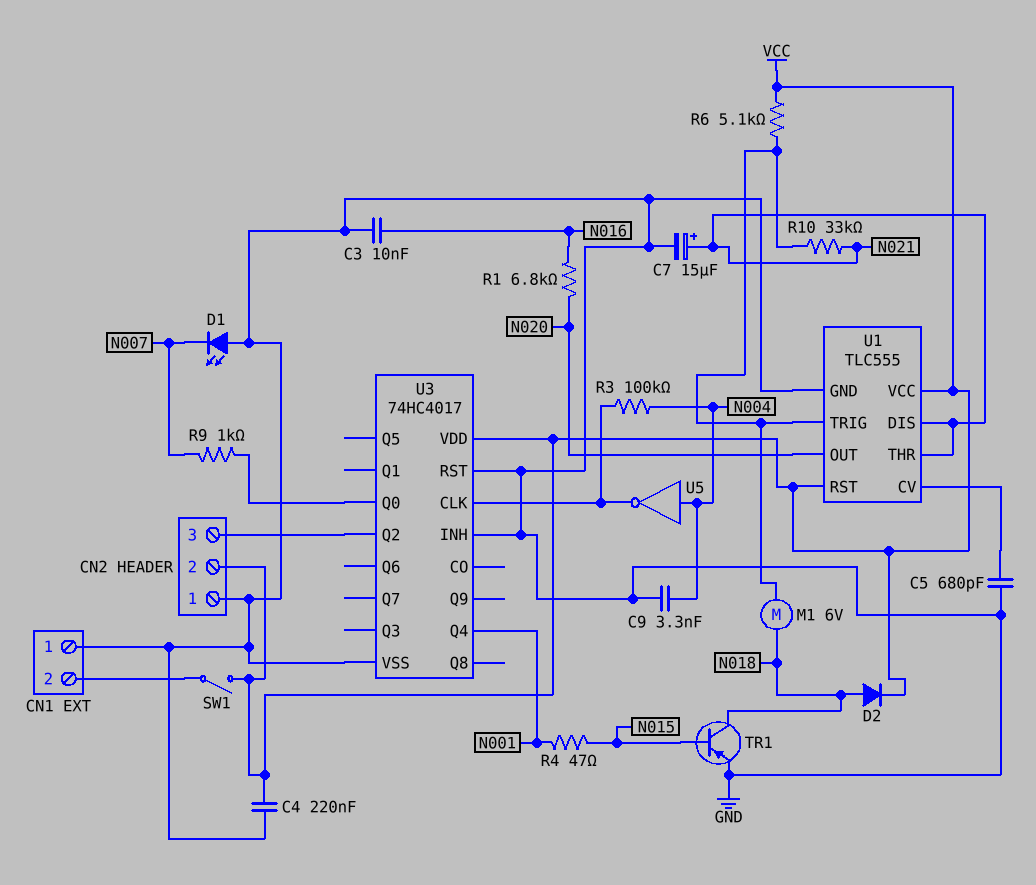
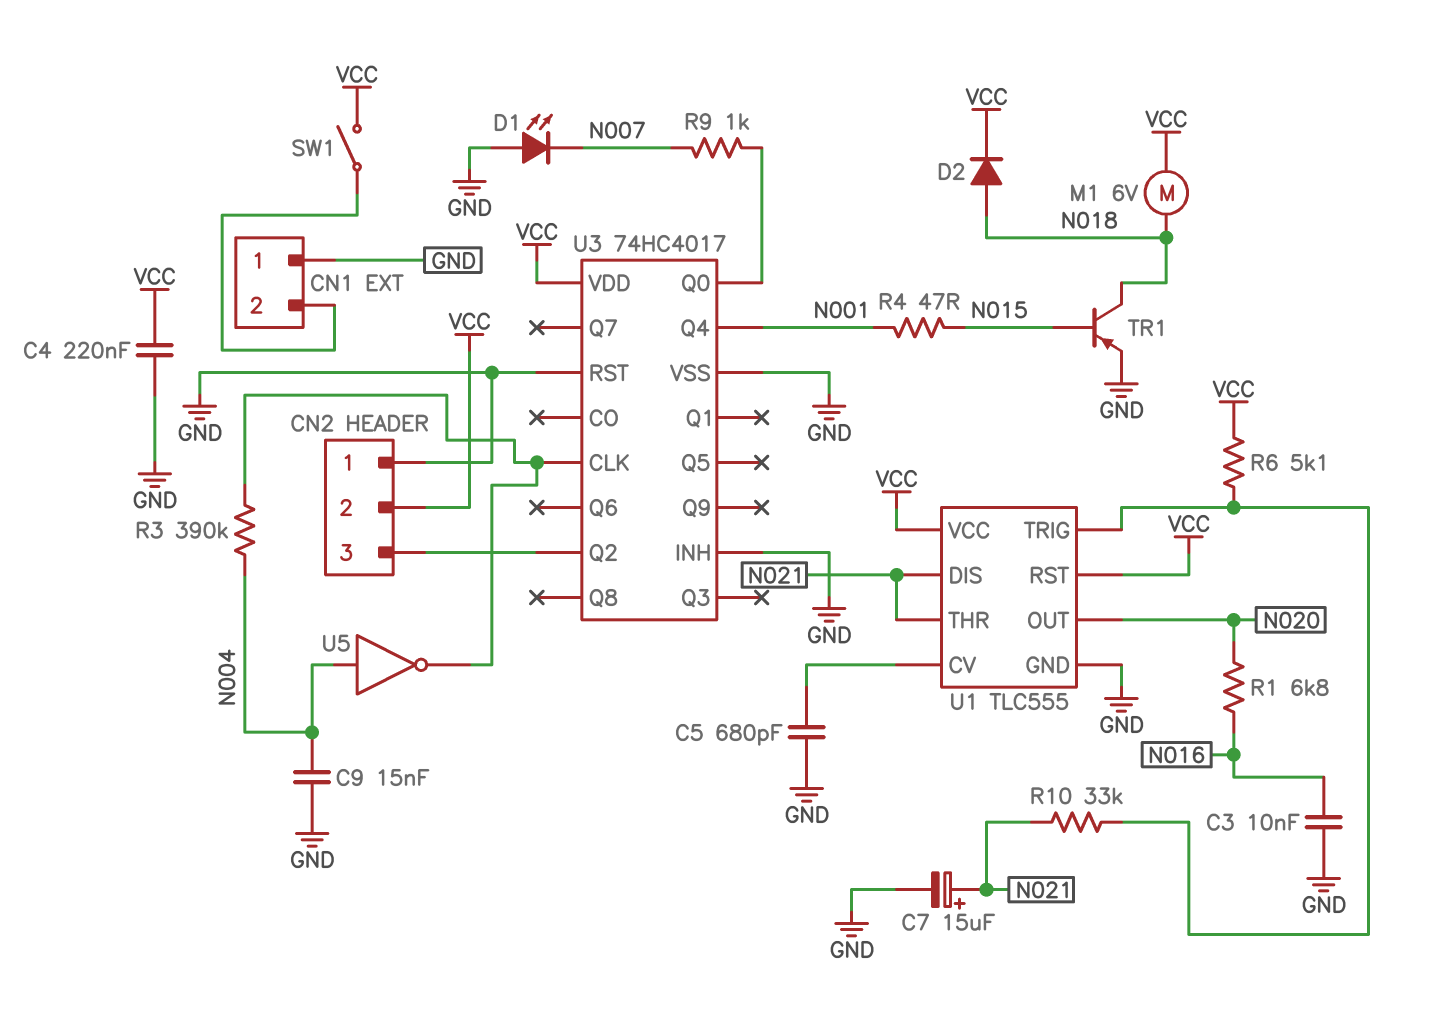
C9: 3.3nF (GND, N004) -> 15nF (GND, N004)
M1: motor 6V (N018, U1/TRIG) -> motor 6V (N018, VCC)
R3: 100k (N004, U3/CLK) -> 390k (N004, U3/CLK)

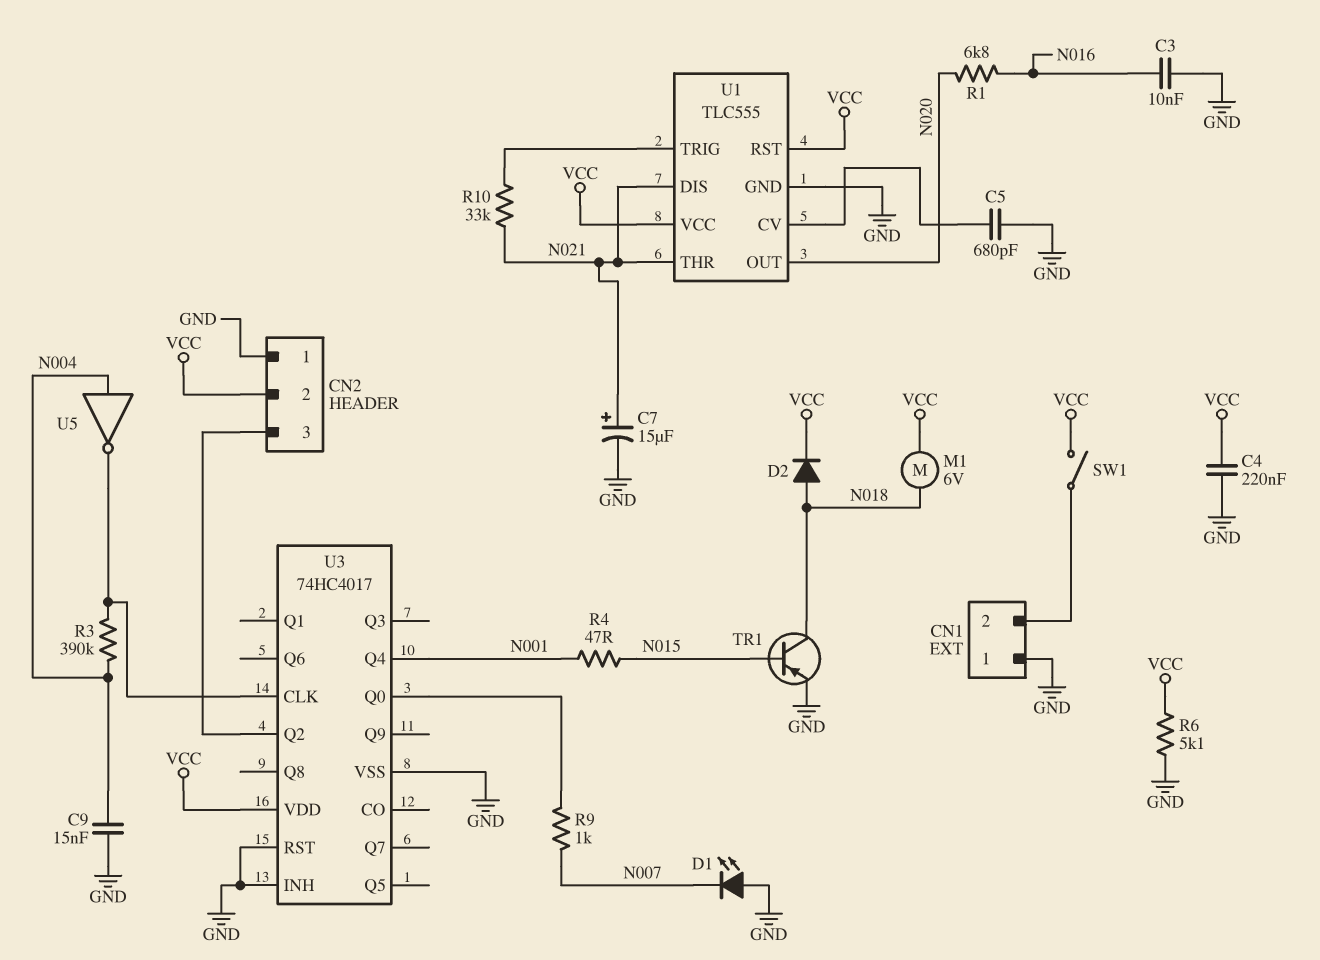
R6: 5.1k (U1/TRIG, VCC) -> 5.1k (GND, VCC)

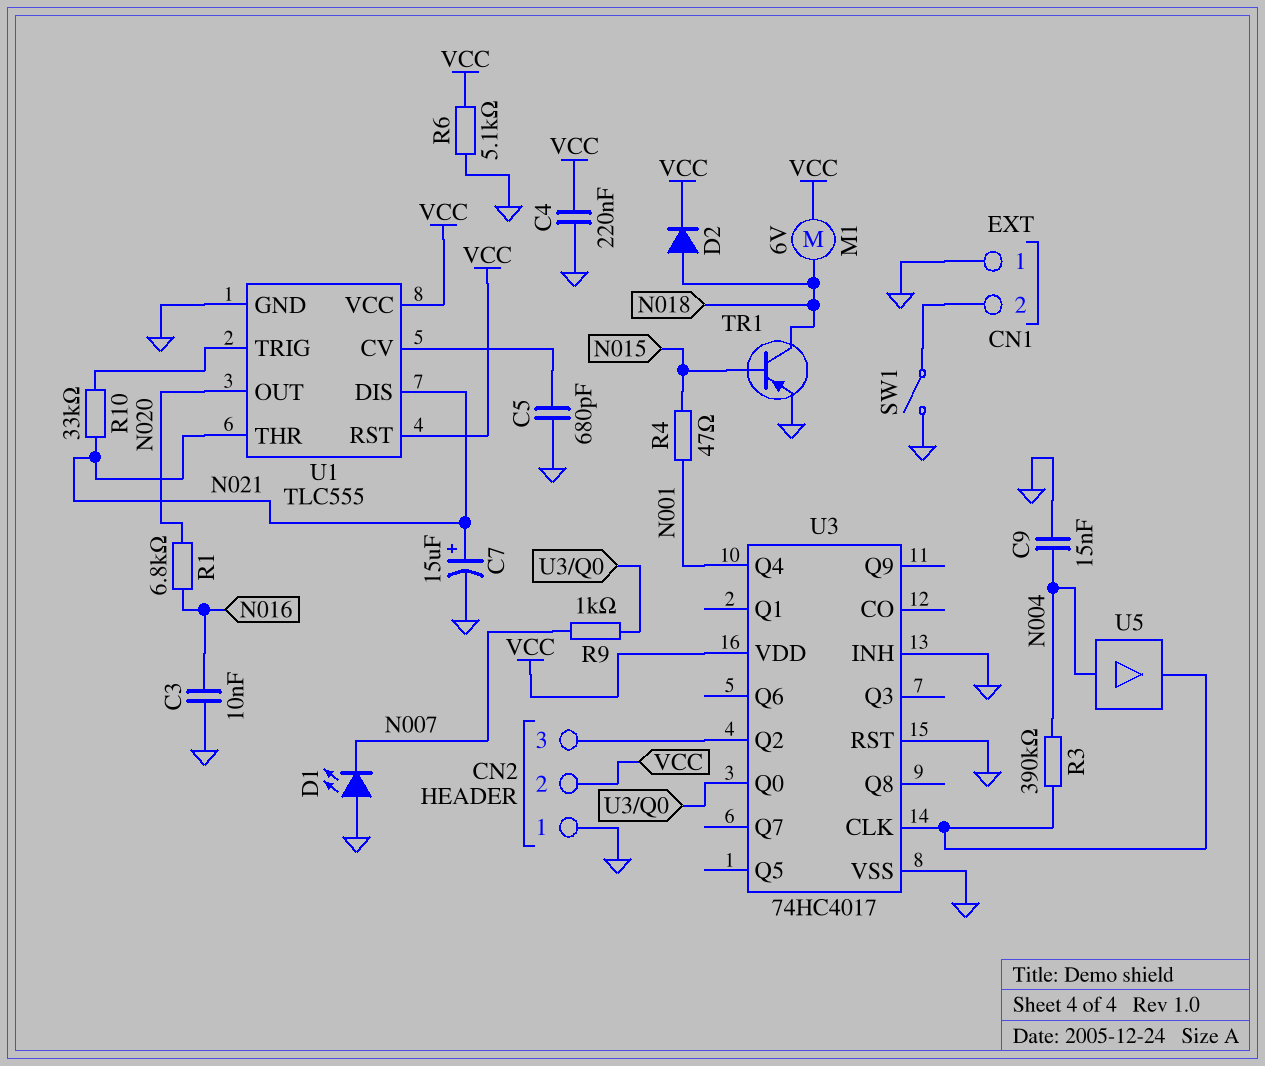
SW1: switch (CN1/2, VCC) -> switch (CN1/2, GND)
U5: NOT (in N004, out U3/CLK) -> buffer (in N004, out U3/CLK)

